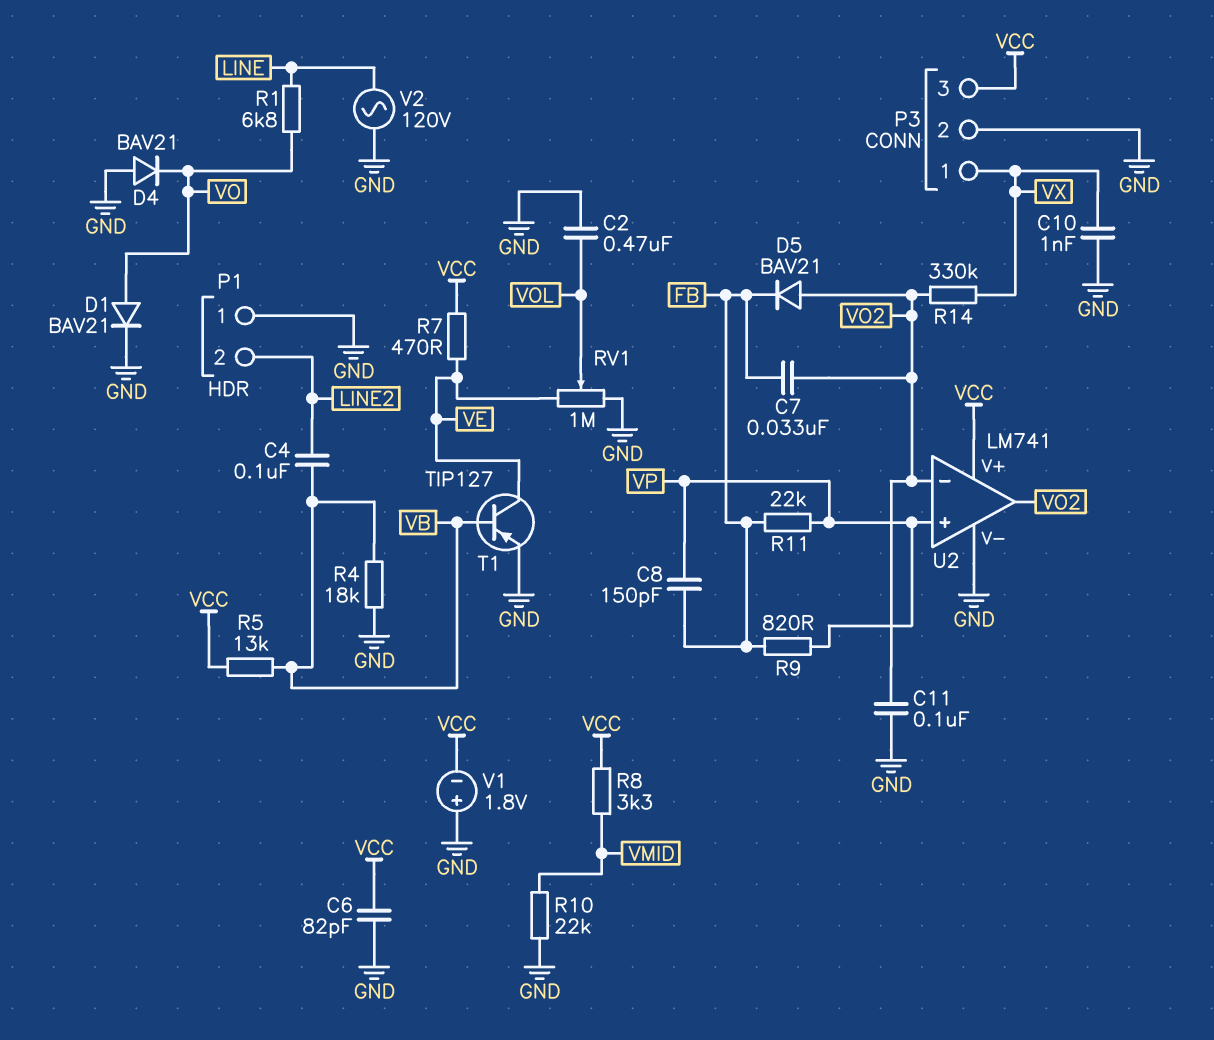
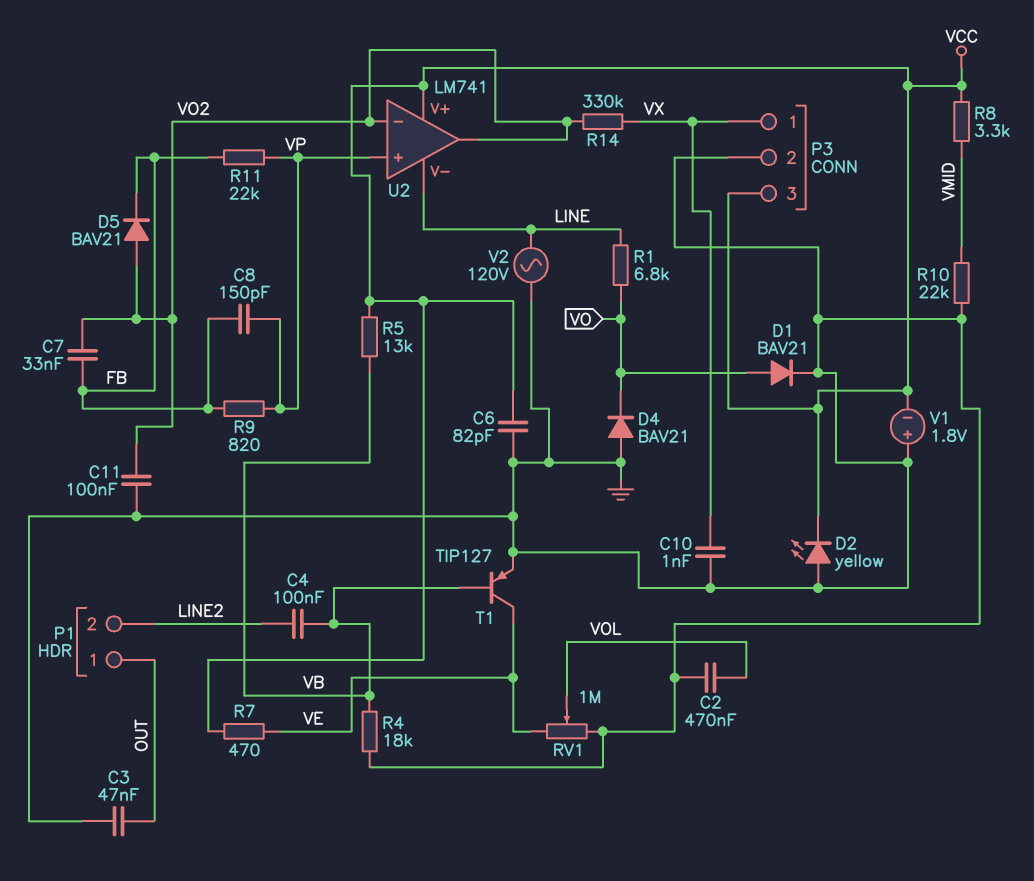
C3: none -> 47nF (GND, OUT)
D2: none -> LED yellow (A GND, K VCC)
P1 pin 1: GND -> OUT
U2 pin V-: GND -> LINE

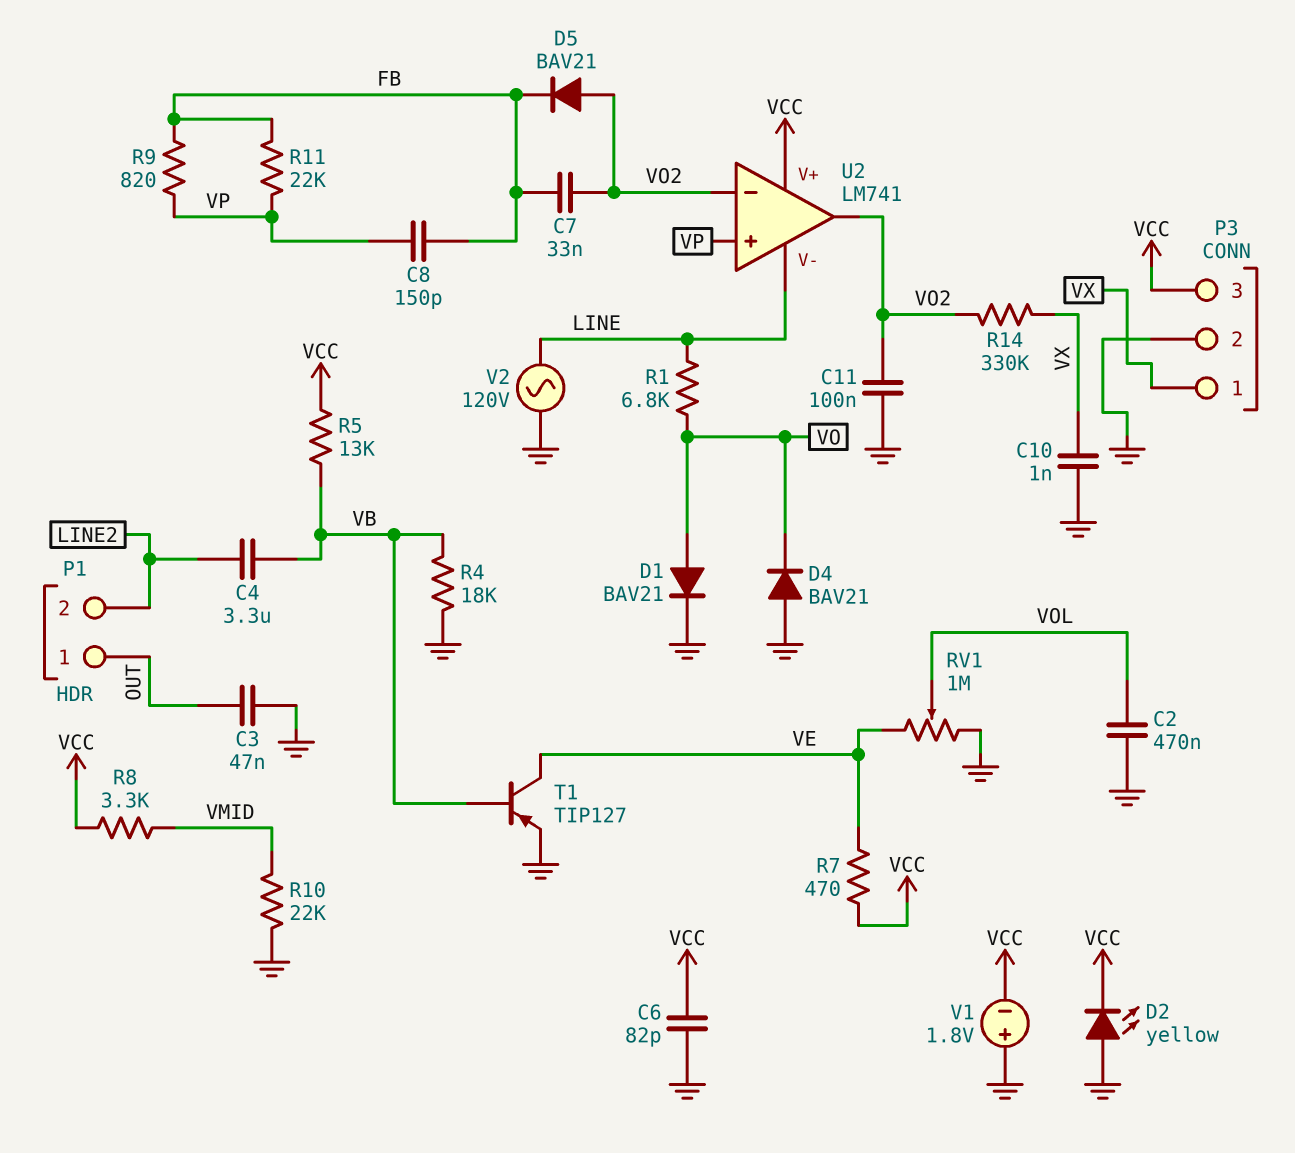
C4: 100nF (LINE2, VB) -> 3.3uF (LINE2, VB)

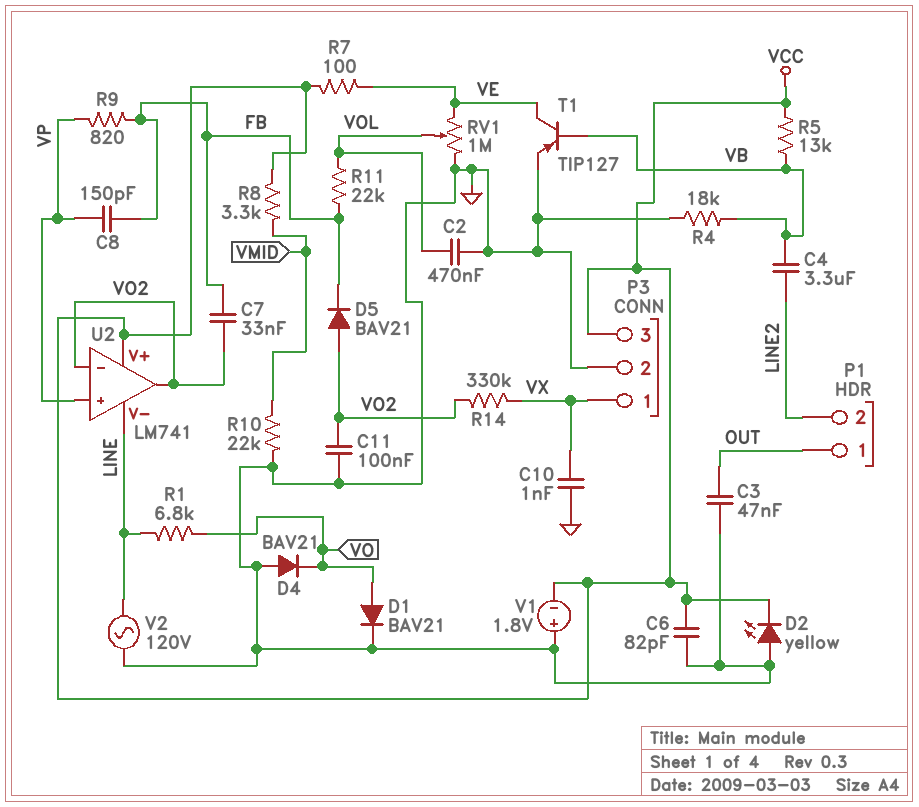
R7: 470 (VCC, VE) -> 100 (VCC, VE)
R11: 22k (FB, VP) -> 22k (FB, VOL)

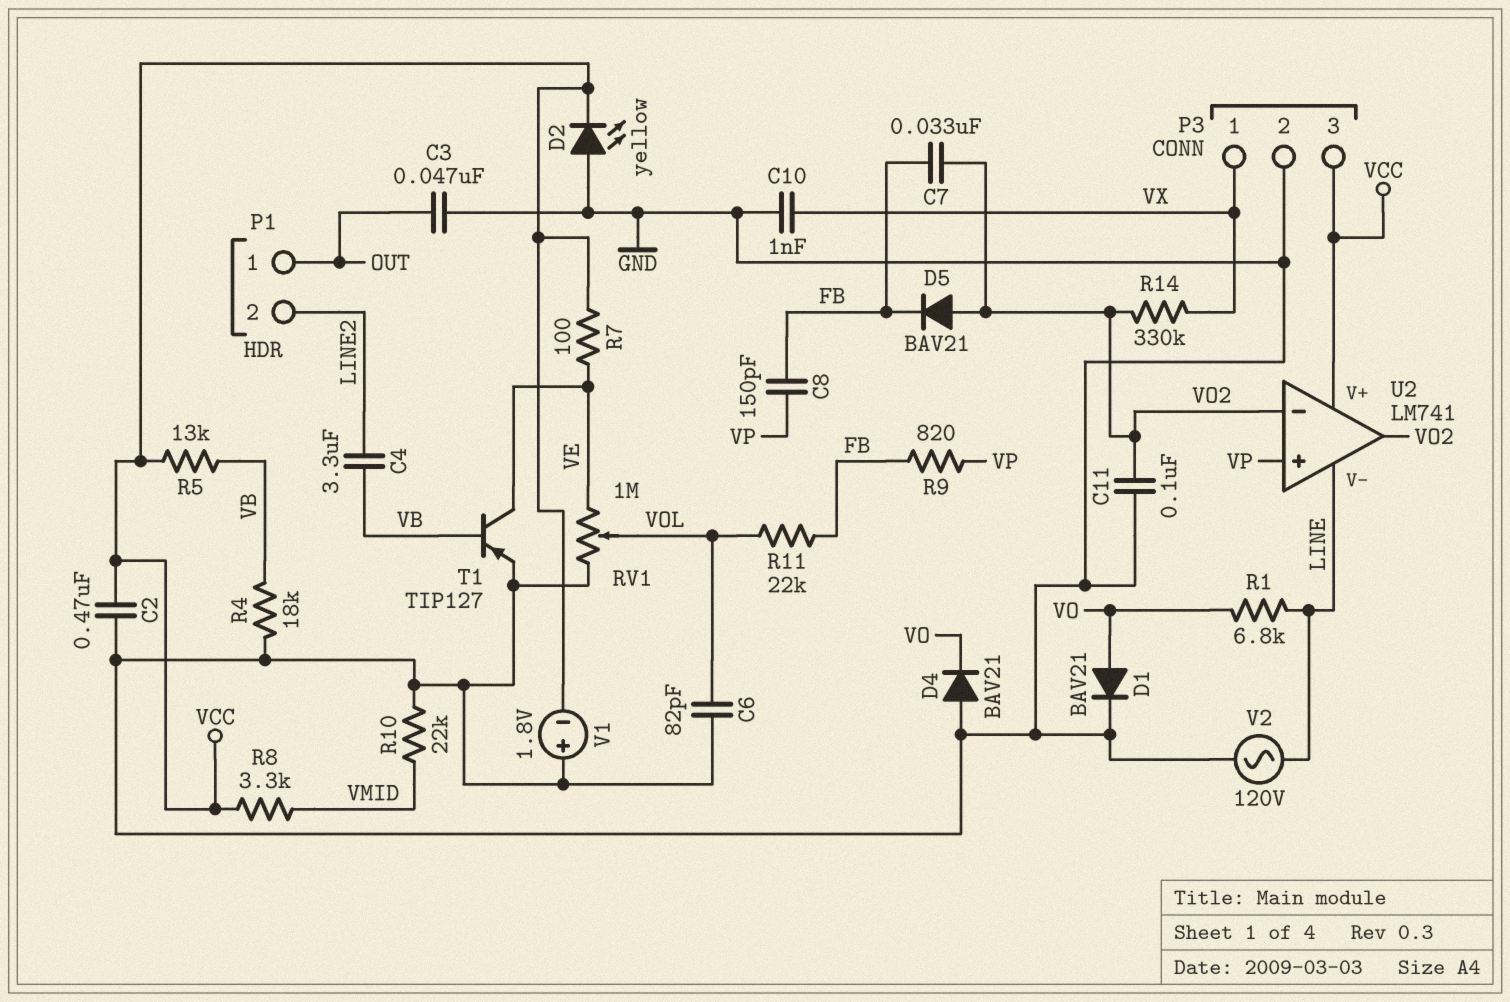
C2: 470nF (GND, VOL) -> 470nF (GND, VCC)
C6: 82pF (GND, VCC) -> 82pF (GND, VOL)

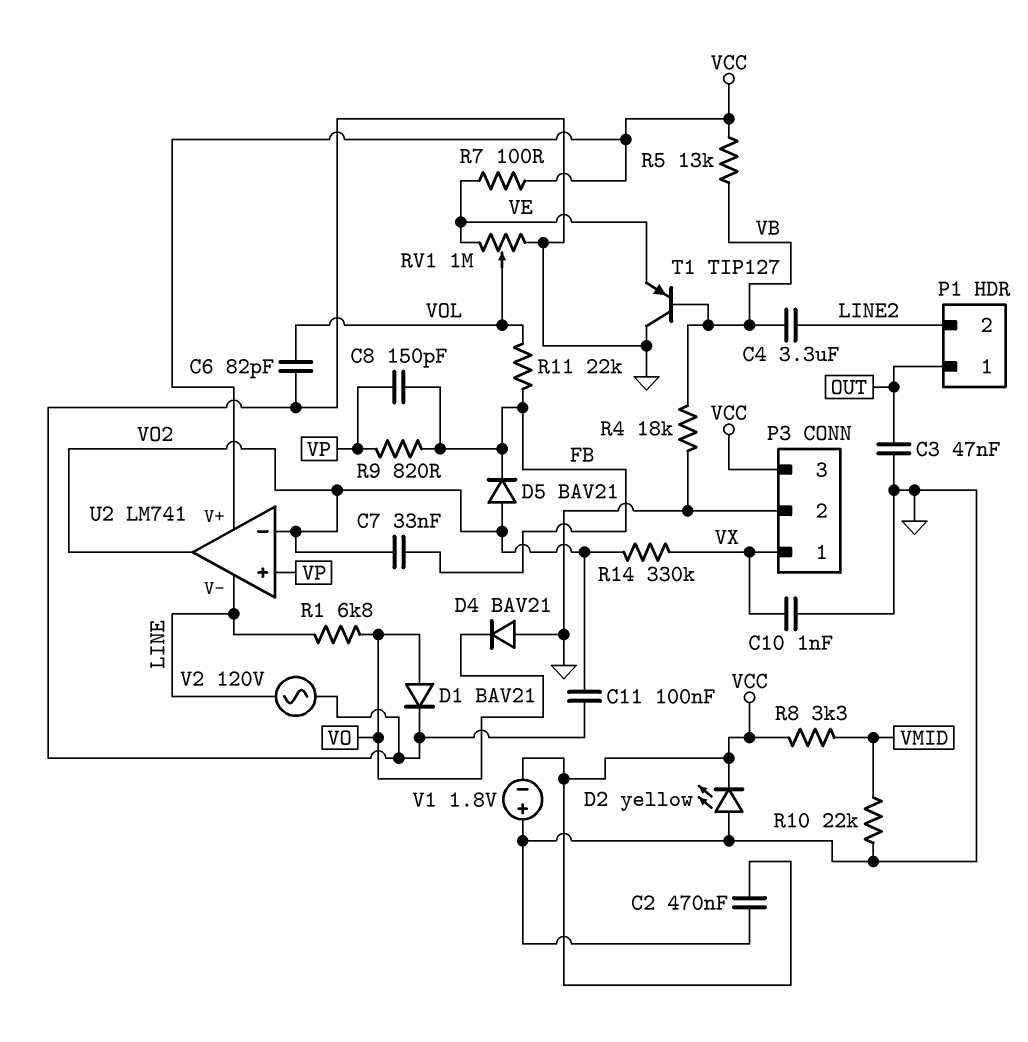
T1: PNP TIP127 (B VB, C VE, E GND) -> PNP TIP127 (B VB, C GND, E VE)

